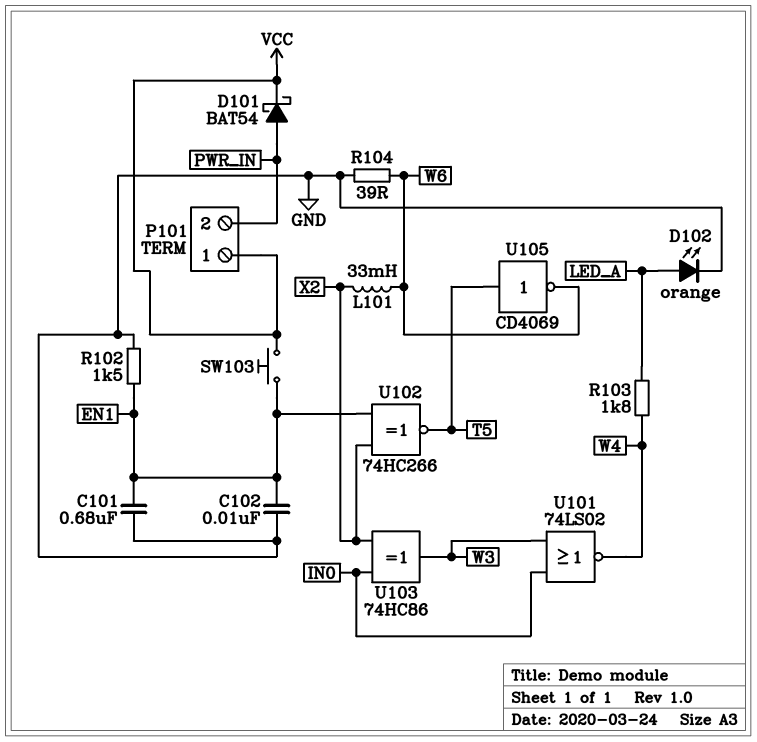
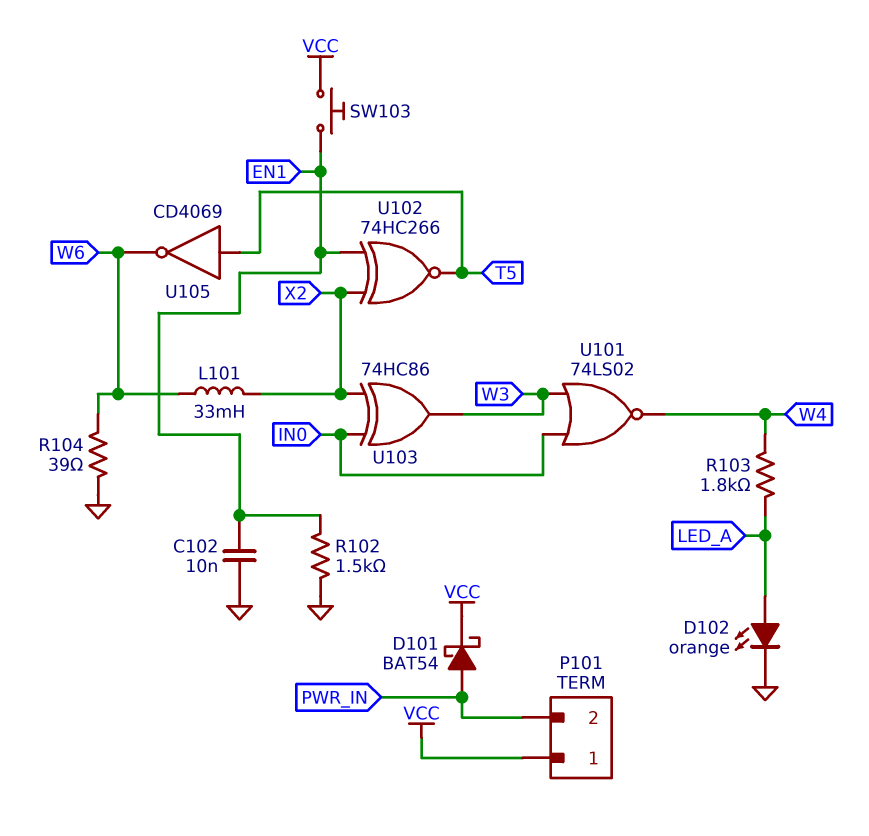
C101: 680nF (EN1, GND) -> none

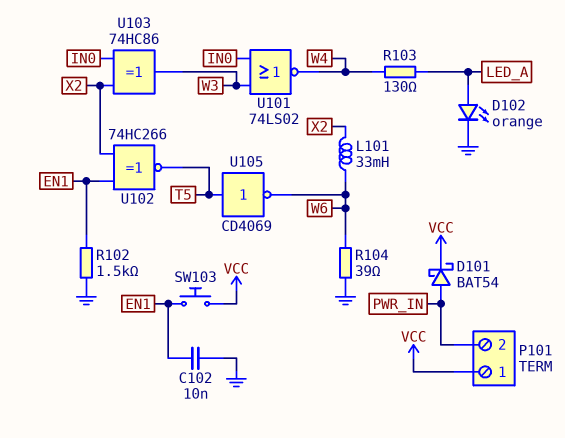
R103: 1.8k (LED_A, W4) -> 130 (LED_A, W4)

